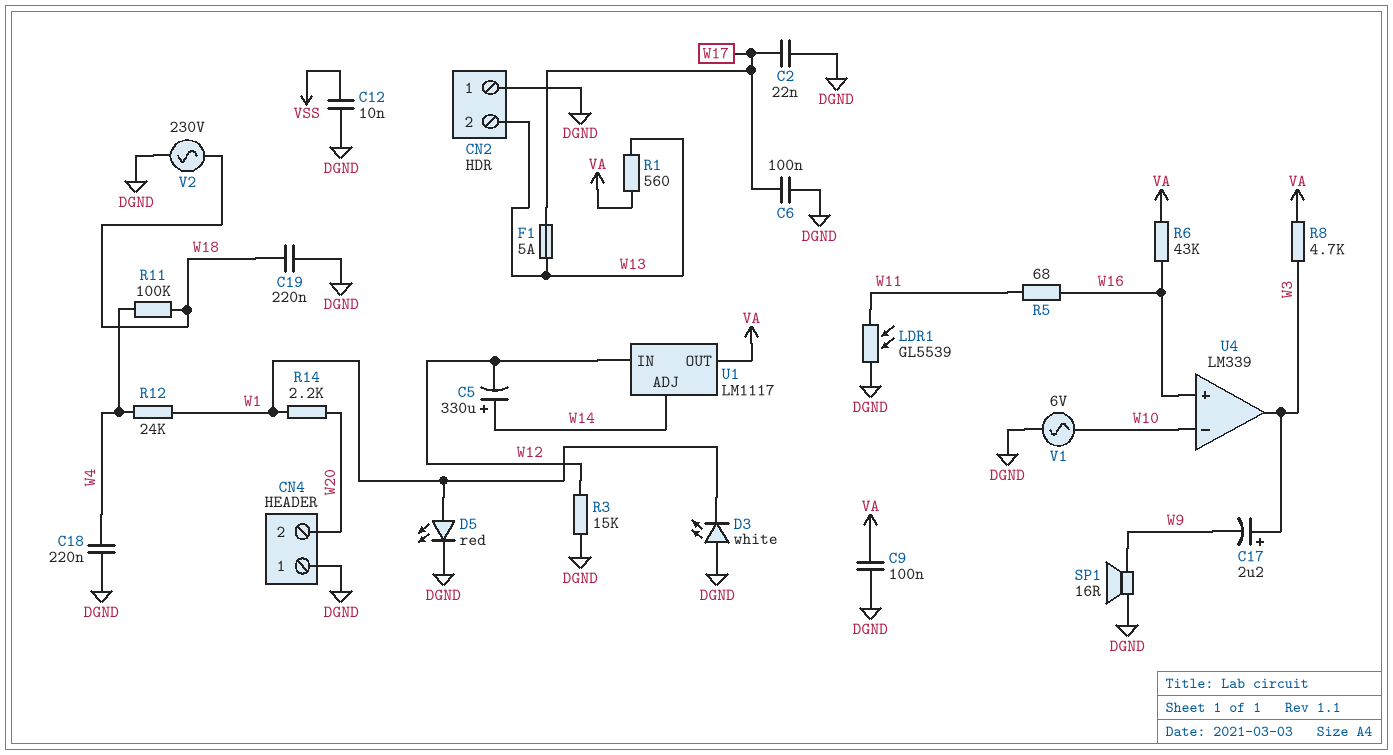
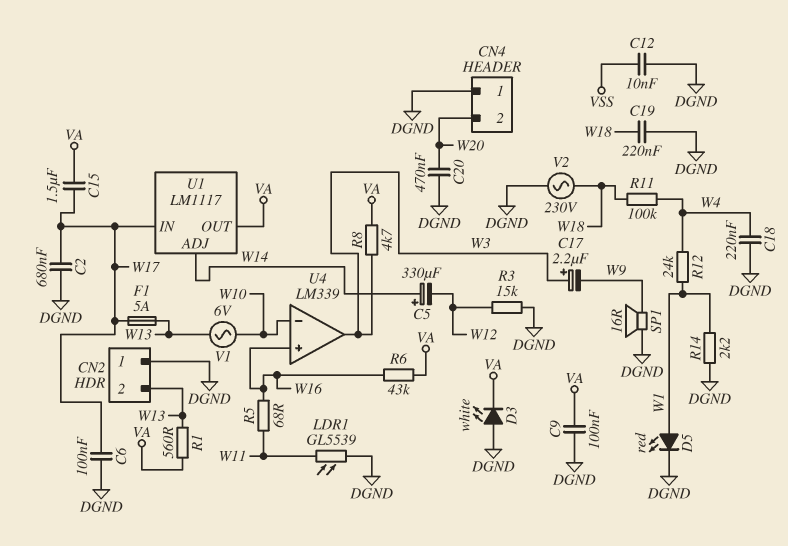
C2: 22nF (DGND, W17) -> 680nF (DGND, W17)
C15: none -> 1.5uF (VA, W17)
C20: none -> 470nF (DGND, W20)
D3: LED white (A DGND, K W1) -> LED white (A DGND, K VA)
R14: 2.2k (W1, W20) -> 2.2k (DGND, W1)
U1 pin IN: W12 -> W17
V1: AC 6V (DGND, W10) -> AC 6V (W10, W13)

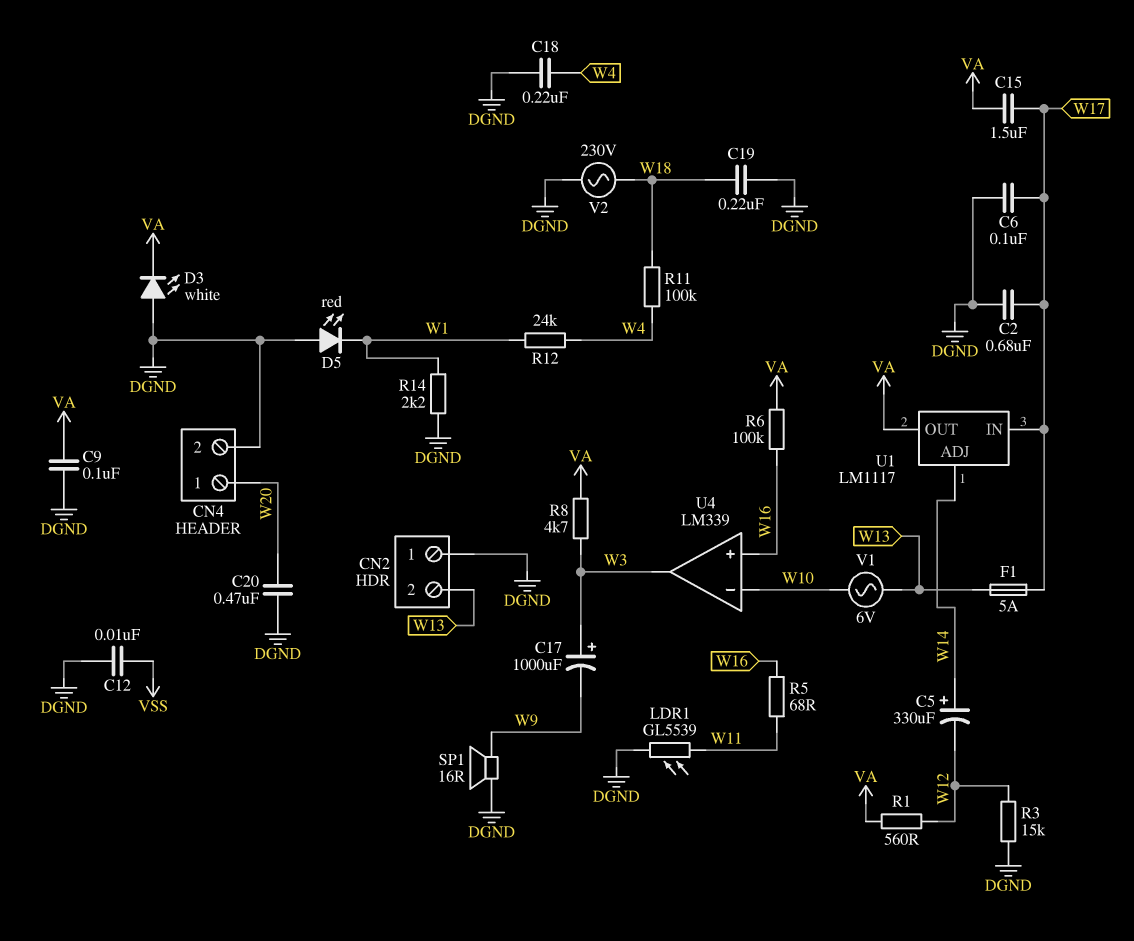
C17: 2.2uF (plus W3, minus W9) -> 1000uF (plus W3, minus W9)
CN4 pin 1: DGND -> W20
CN4 pin 2: W20 -> DGND
D5: LED red (A W1, K DGND) -> LED red (A DGND, K W1)
R1: 560 (VA, W13) -> 560 (VA, W12)
R6: 43k (VA, W16) -> 100k (VA, W16)

